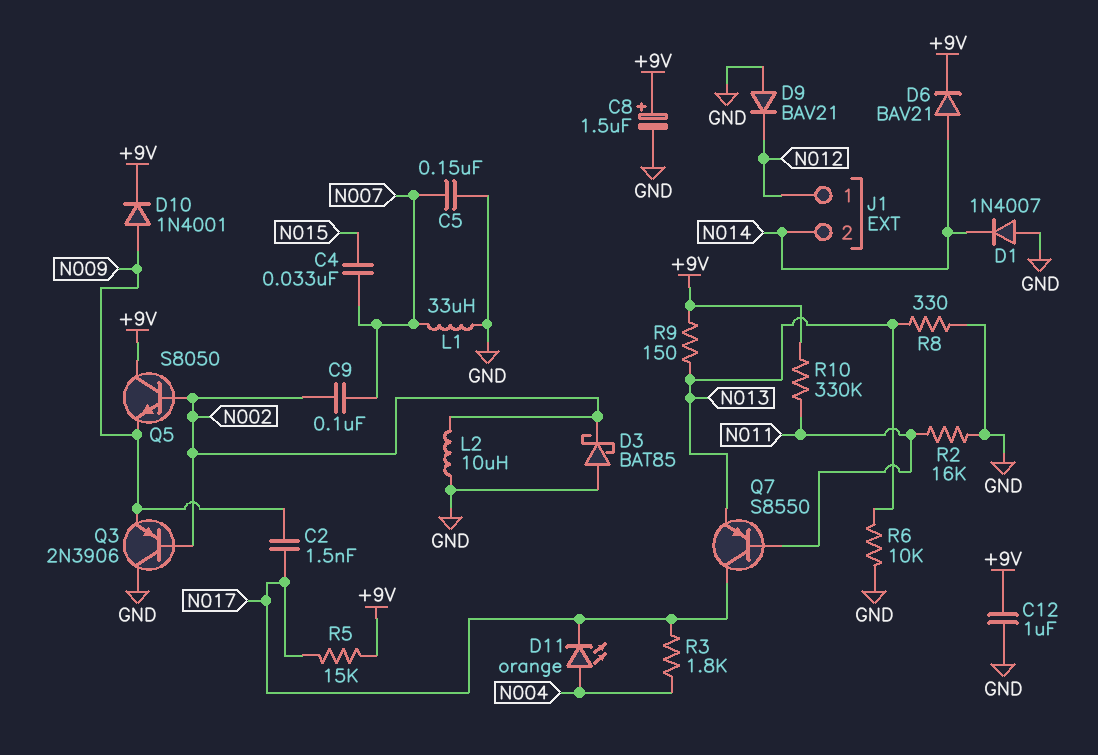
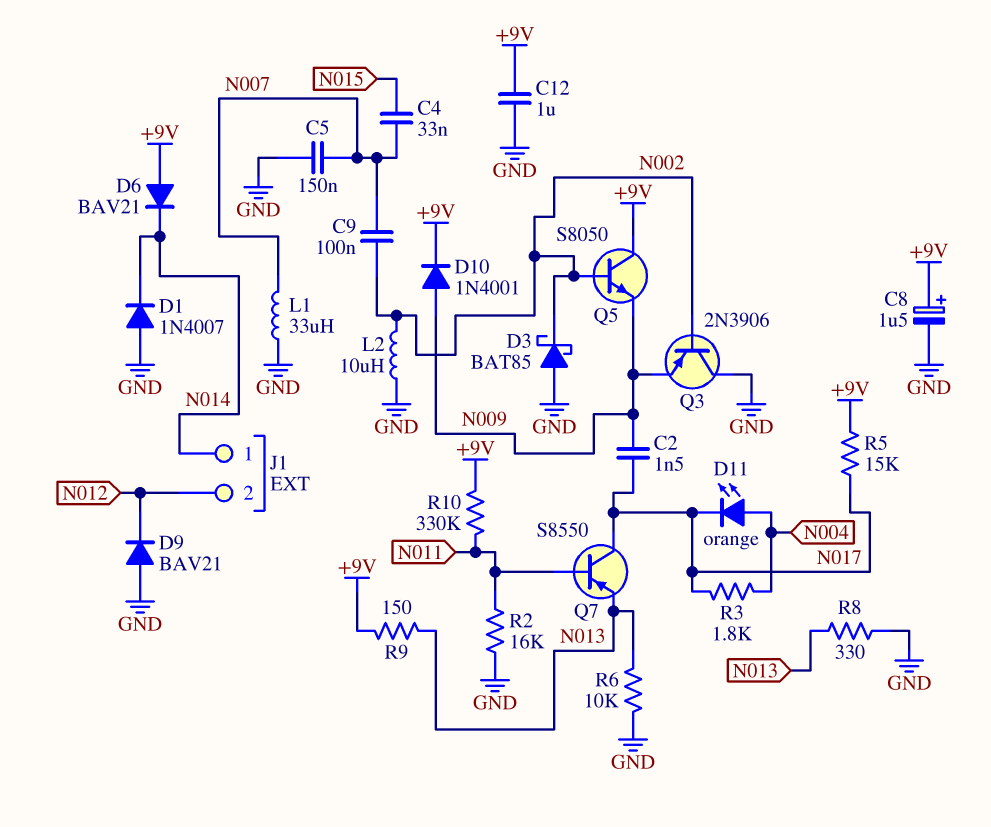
D6: diode BAV21 (A N014, K +9V) -> diode BAV21 (A +9V, K N014)
J1 pin 1: N012 -> N014
J1 pin 2: N014 -> N012

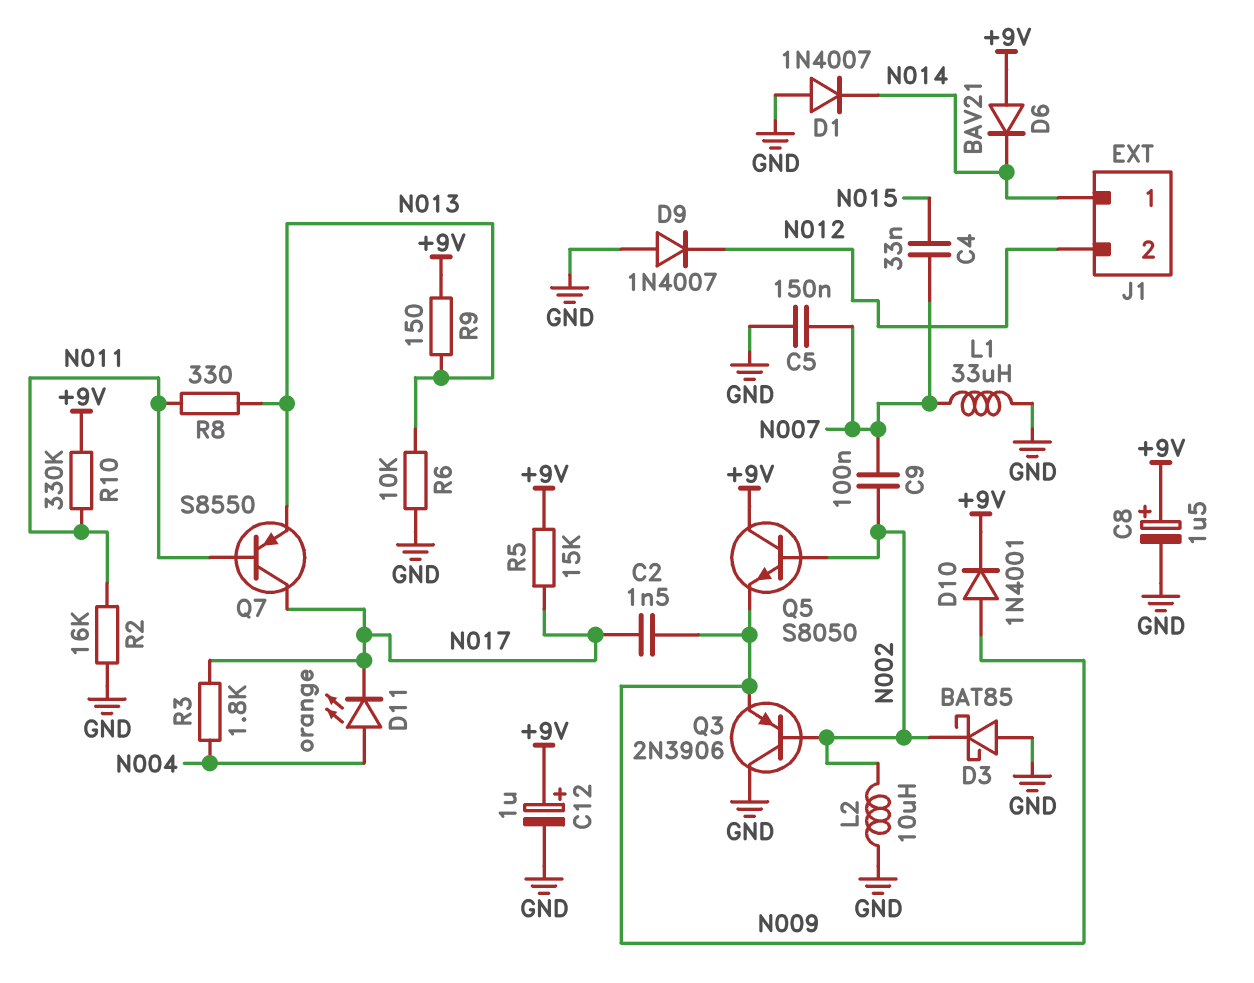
C12: 1uF (+9V, GND) -> 1uF (plus +9V, minus GND)
D9: diode BAV21 (A GND, K N012) -> diode 1N4007 (A GND, K N012)
R8: 330 (GND, N013) -> 330 (N011, N013)

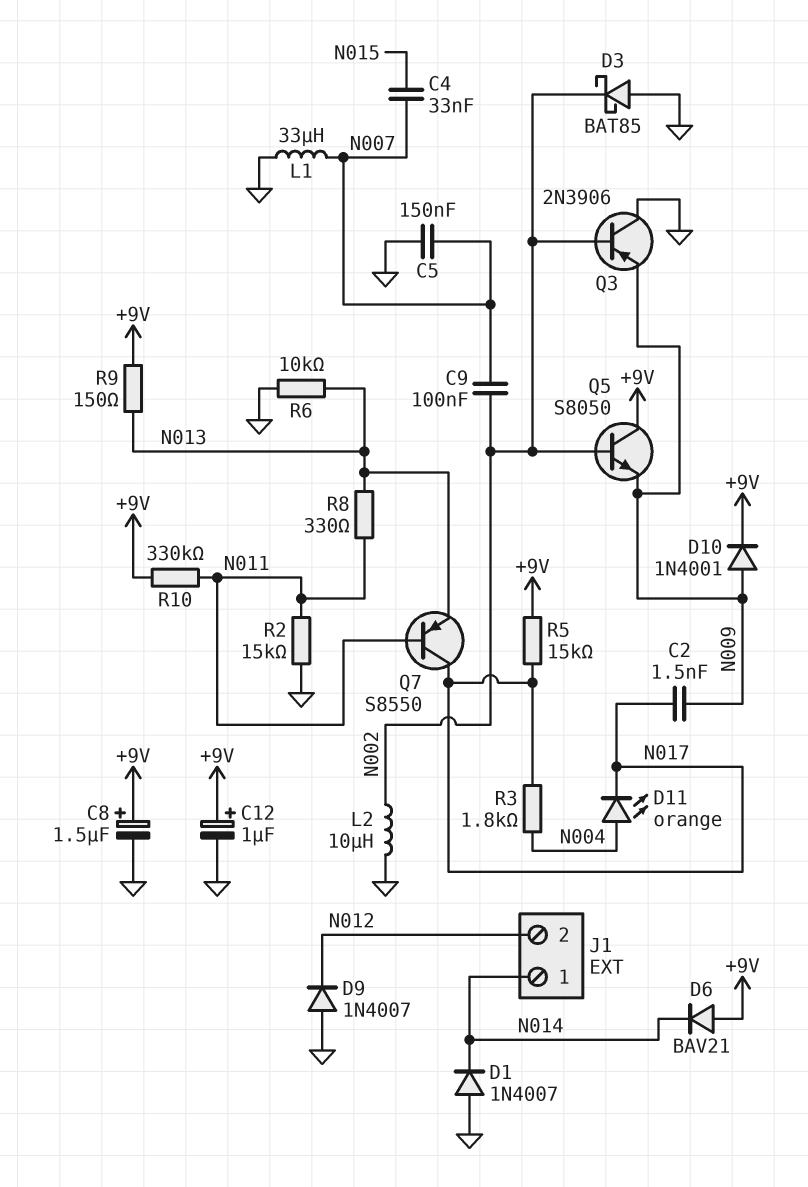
R2: 16k (GND, N011) -> 15k (GND, N011)

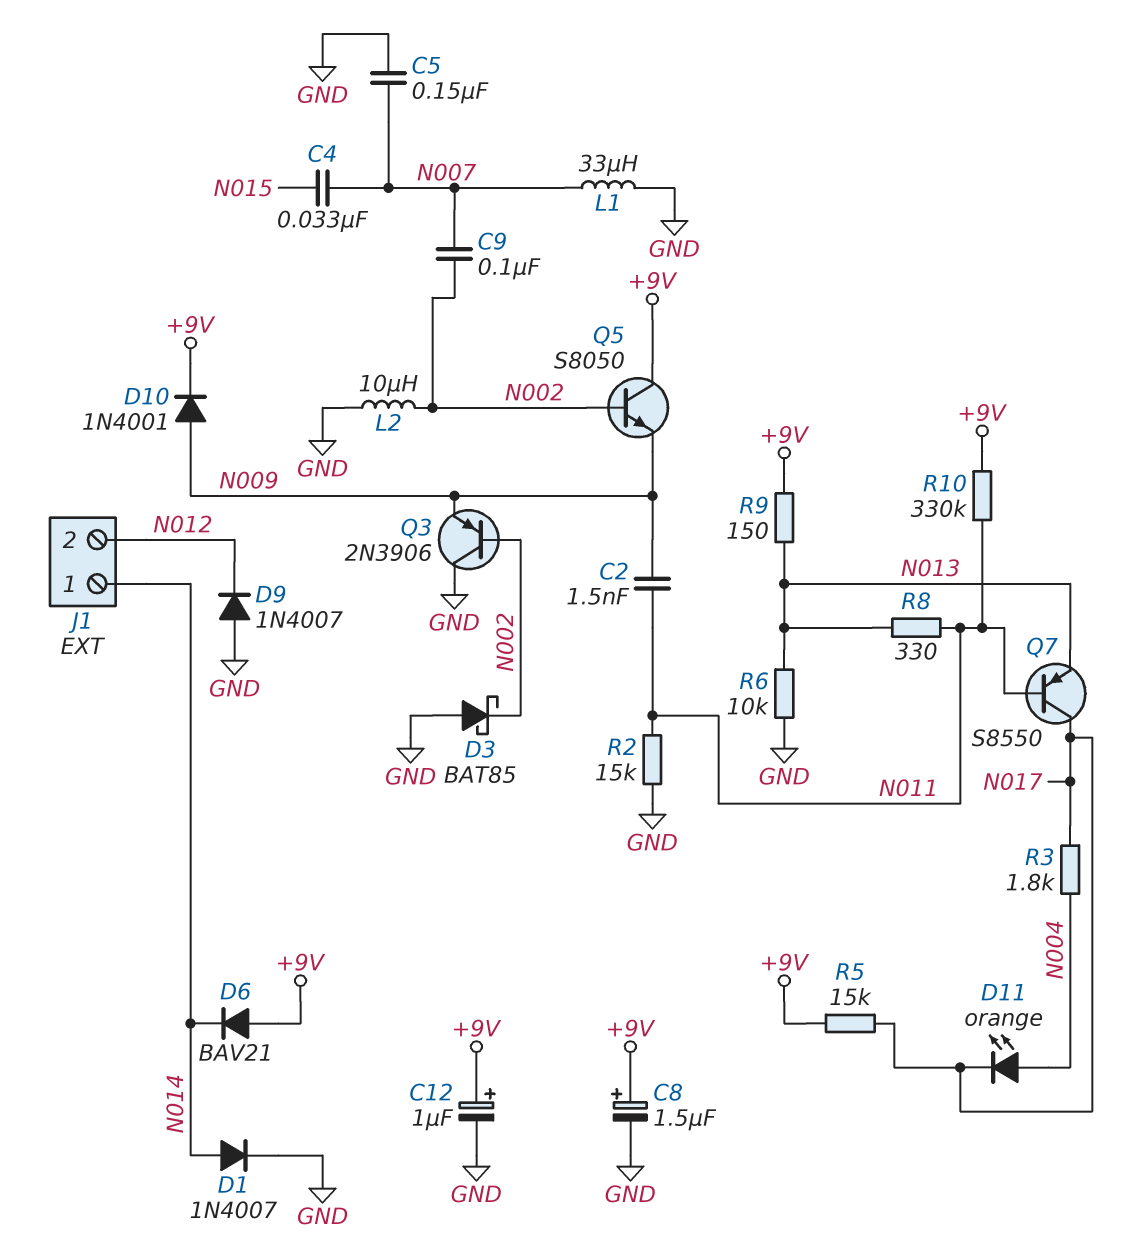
C2: 1.5nF (N009, N017) -> 1.5nF (N009, N011)
D1: diode 1N4007 (A GND, K N014) -> diode 1N4007 (A N014, K GND)

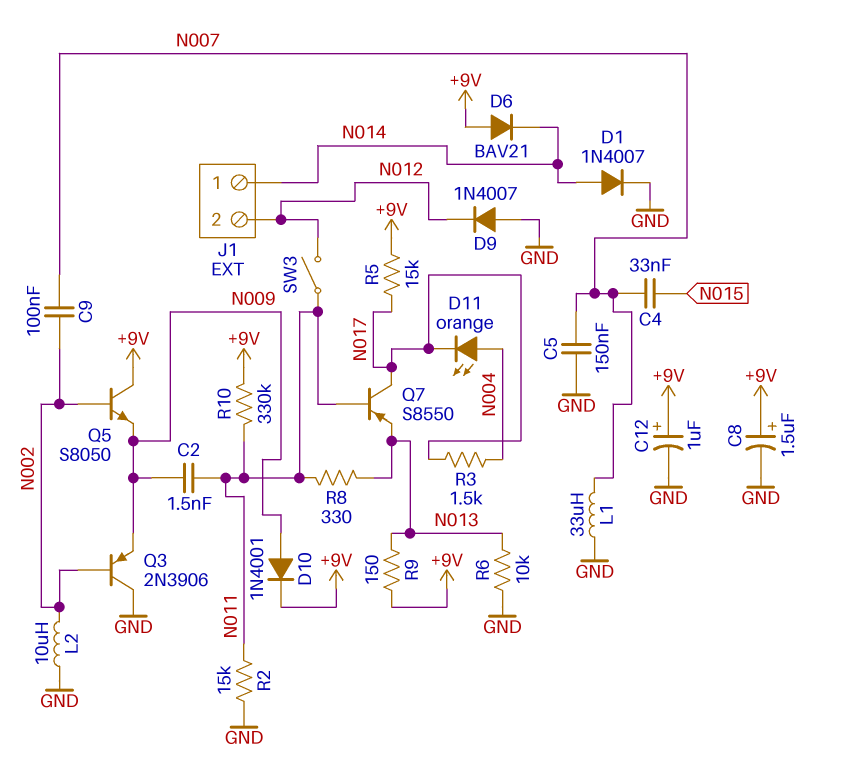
D3: schottky BAT85 (A GND, K N002) -> none
R3: 1.8k (N004, N017) -> 1.5k (N004, N017)
SW3: none -> switch (N011, N012)

